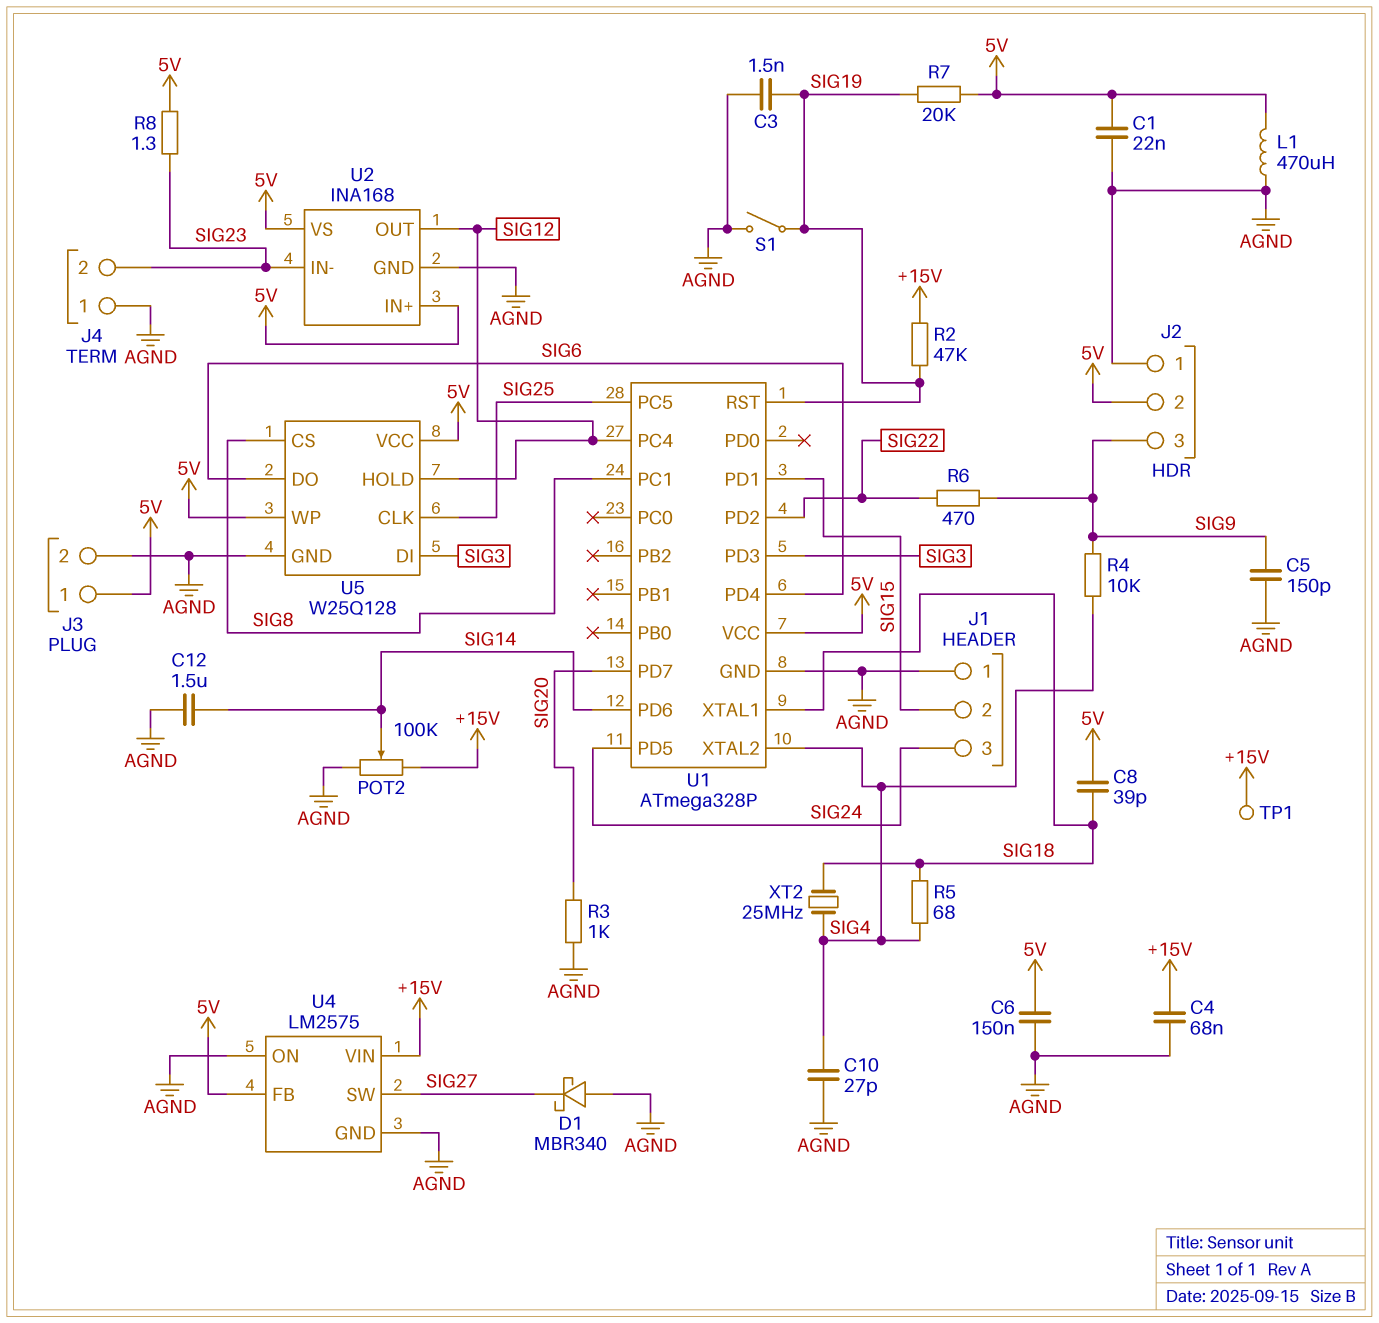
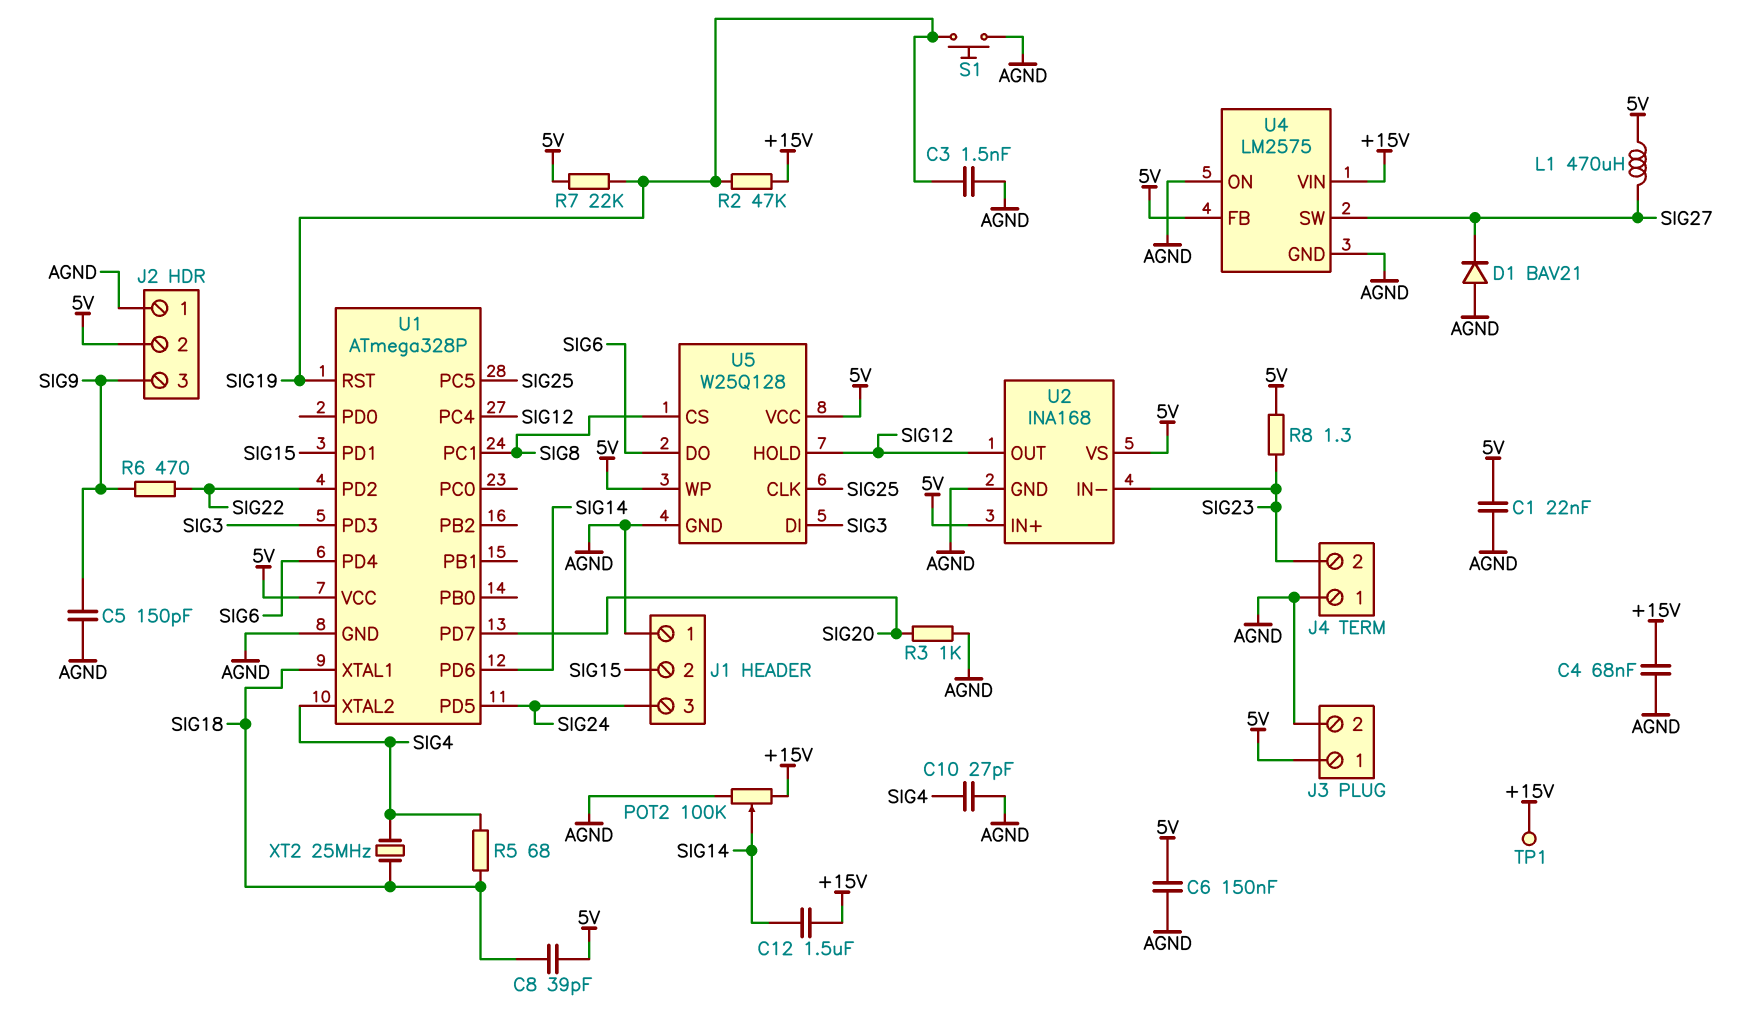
C12: 1.5uF (AGND, SIG14) -> 1.5uF (+15V, SIG14)
D1: schottky MBR340 (A AGND, K SIG27) -> diode BAV21 (A AGND, K SIG27)
L1: 470uH (5V, AGND) -> 470uH (5V, SIG27)
R4: 10k (SIG4, SIG9) -> none
R7: 20k (5V, SIG19) -> 22k (5V, SIG19)
S1: switch (AGND, SIG19) -> button (AGND, SIG19)

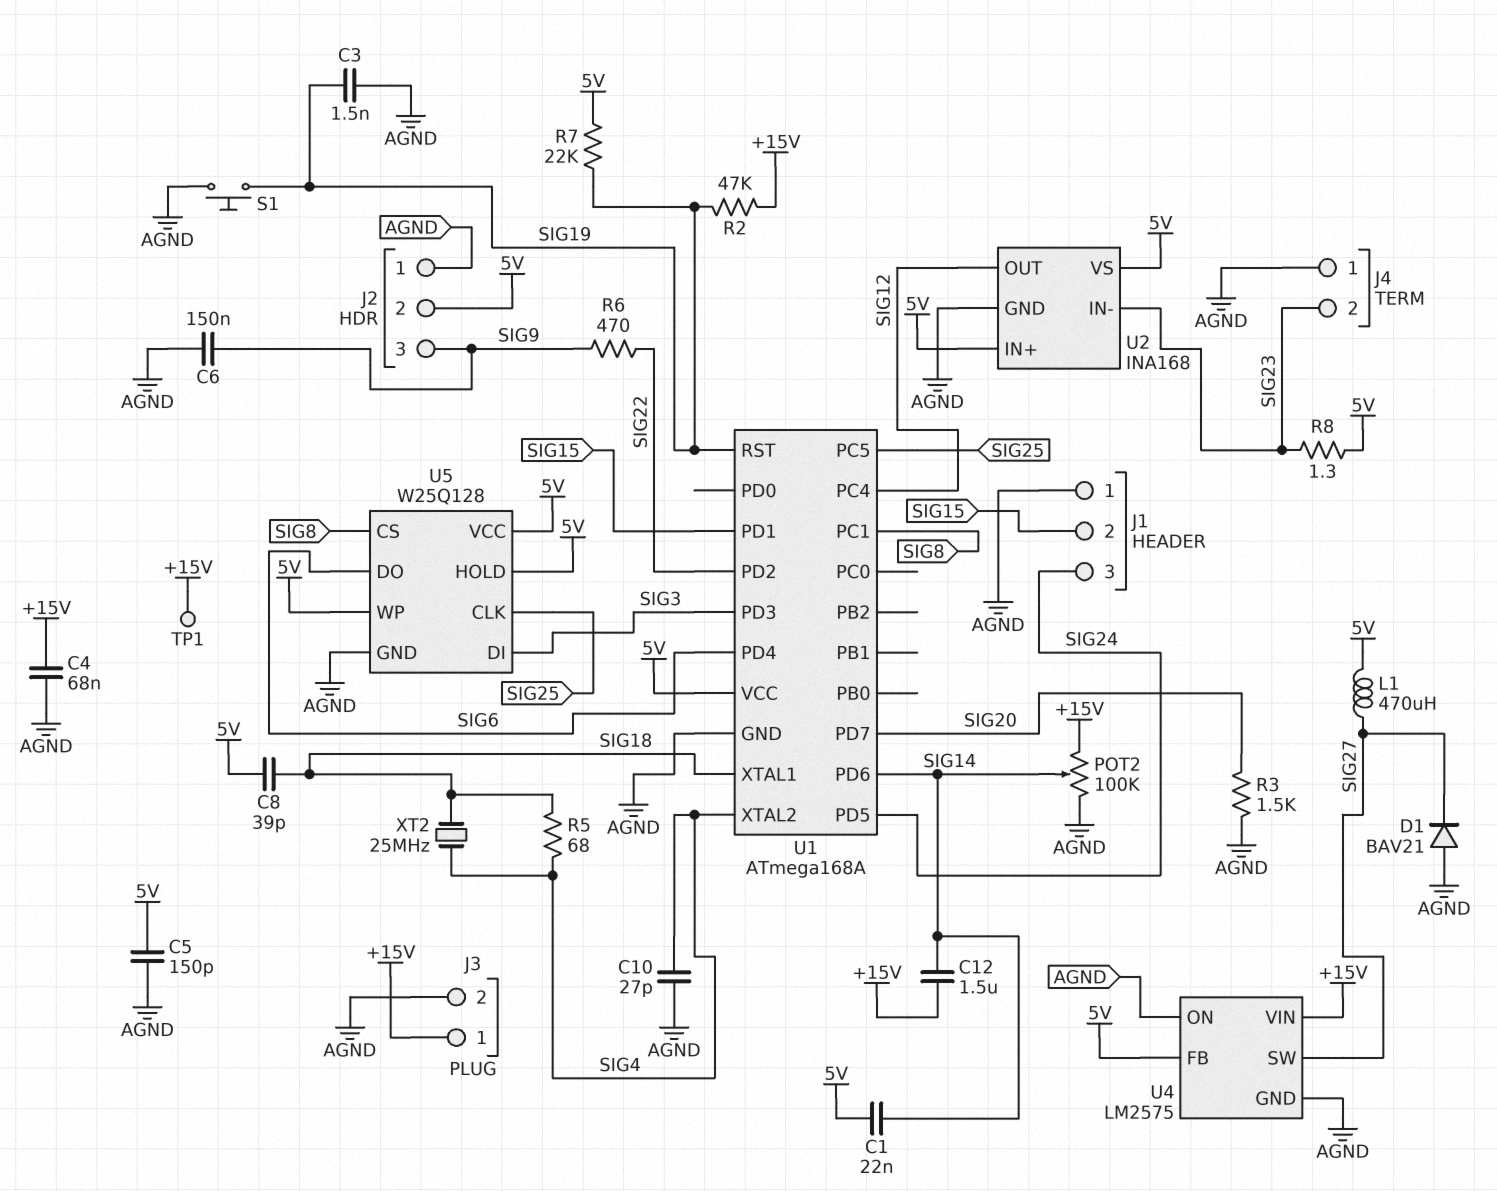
C1: 22nF (5V, AGND) -> 22nF (5V, SIG14)
C5: 150pF (AGND, SIG9) -> 150pF (5V, AGND)
C6: 150nF (5V, AGND) -> 150nF (AGND, SIG9)
J3 pin 1: 5V -> +15V
R3: 1k (AGND, SIG20) -> 1.5k (AGND, SIG20)
U1: ATmega328P -> ATmega168A
U5 pin HOLD: SIG12 -> 5V

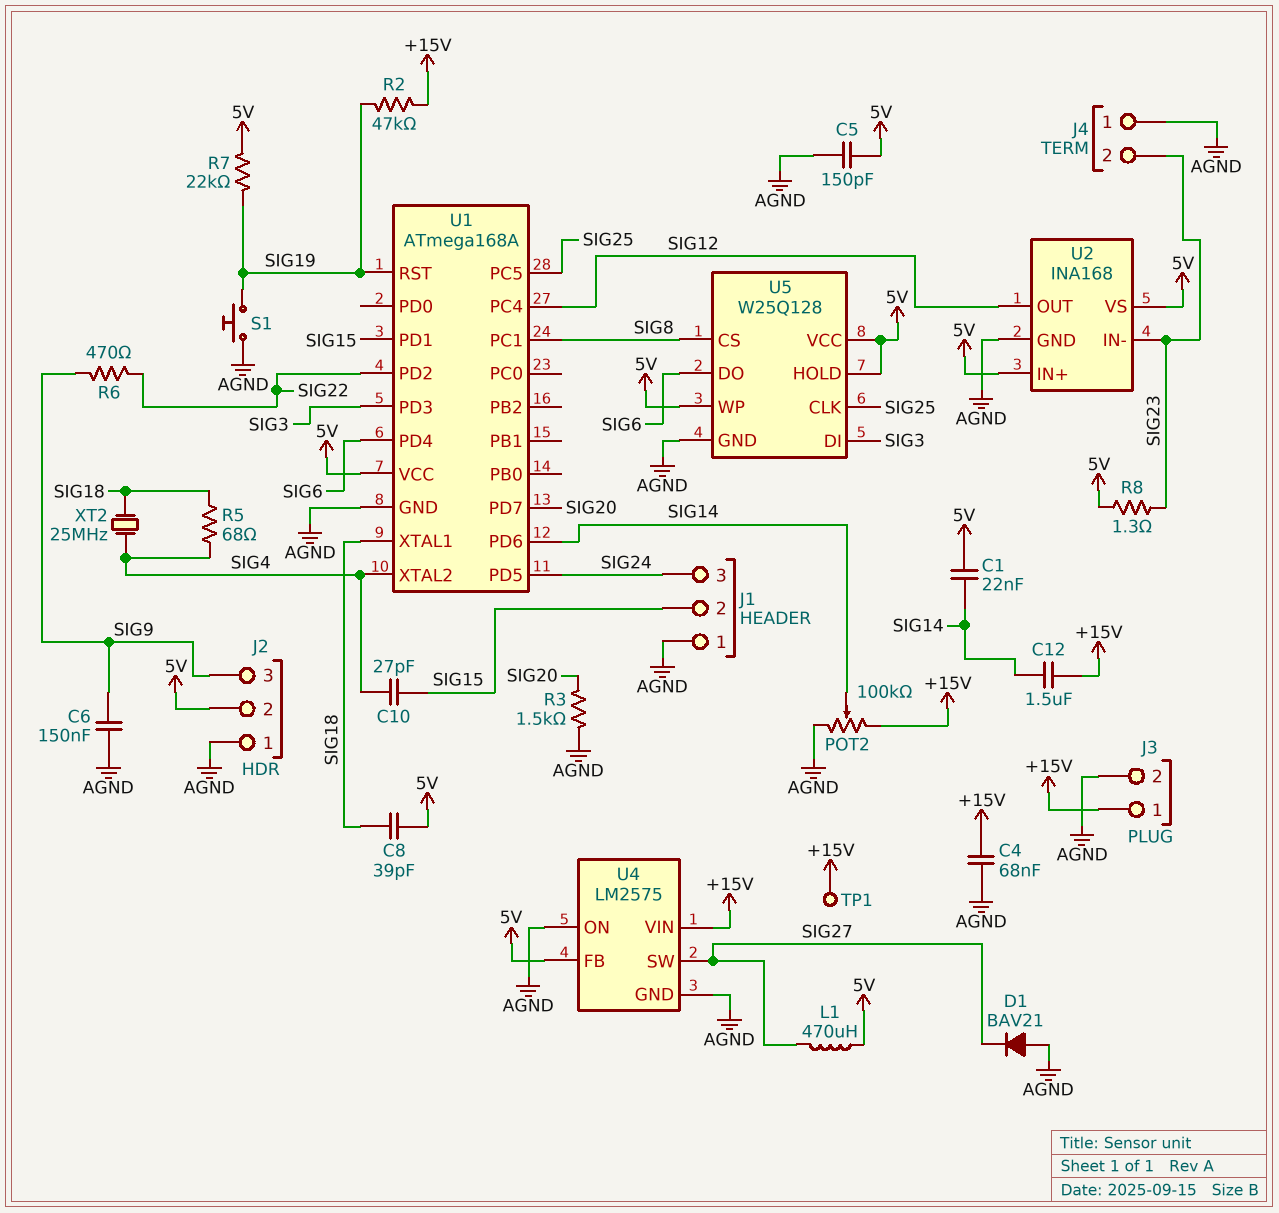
C3: 1.5nF (AGND, SIG19) -> none
C10: 27pF (AGND, SIG4) -> 27pF (SIG4, SIG15)

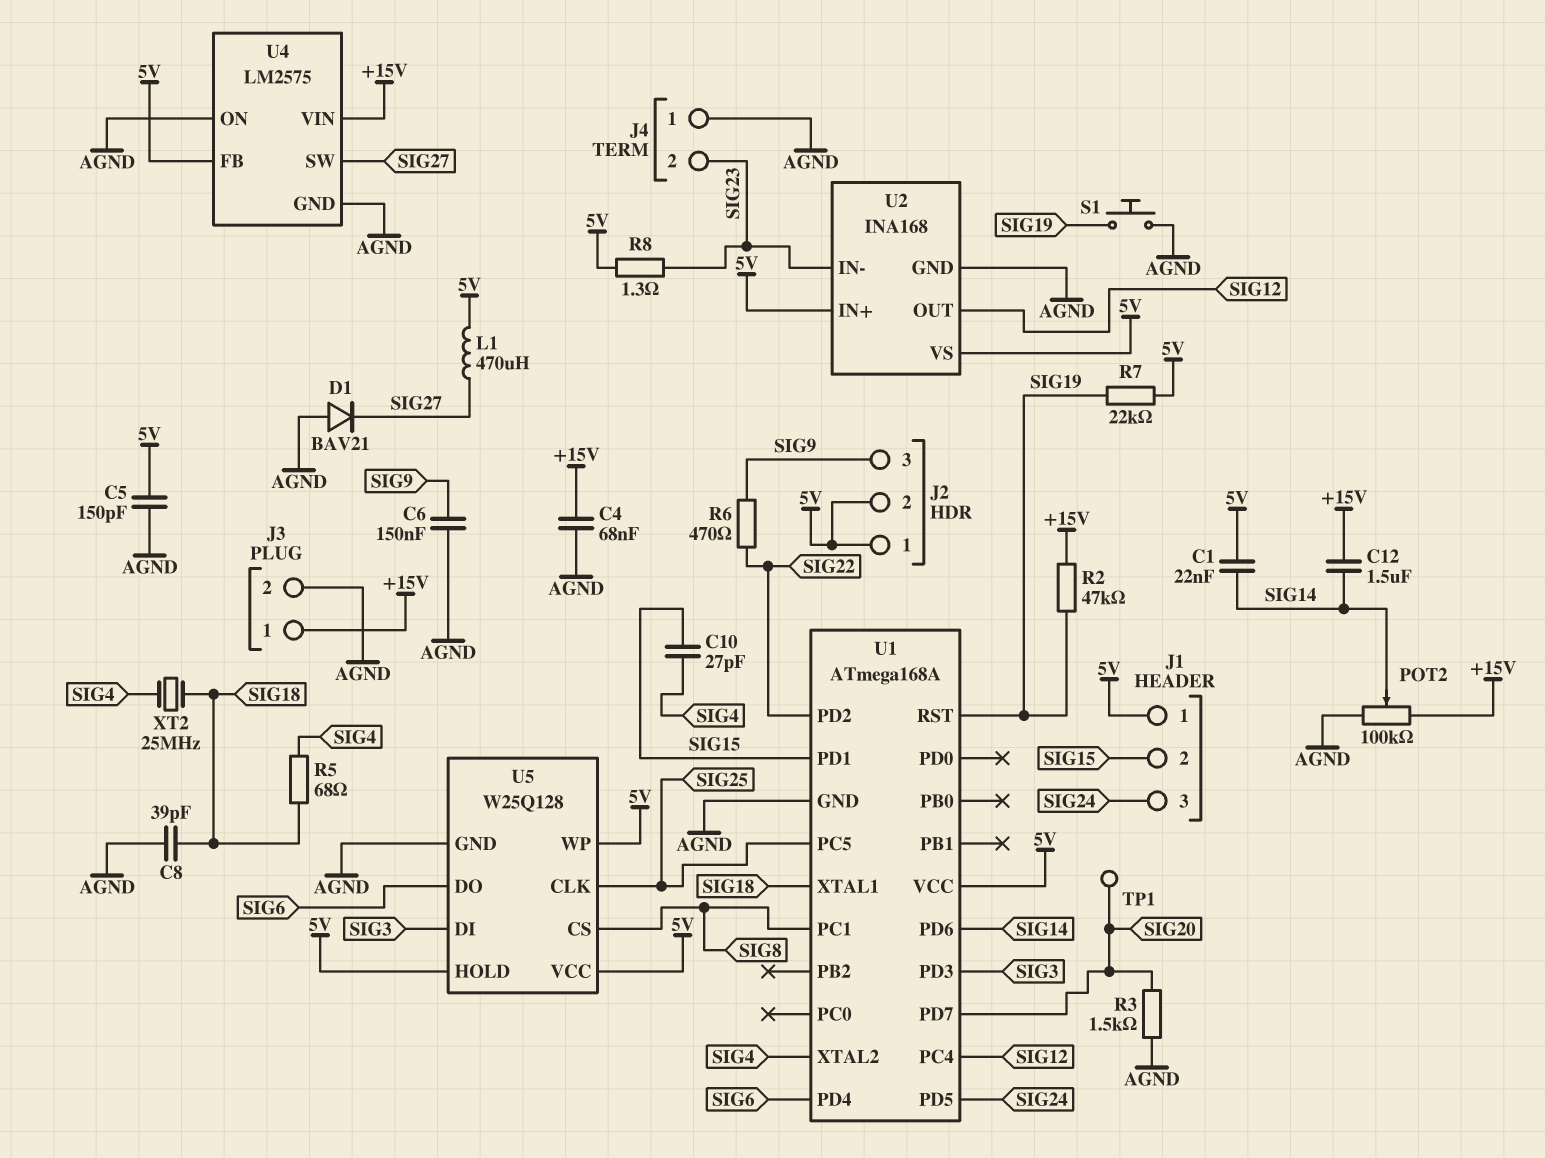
C8: 39pF (5V, SIG18) -> 39pF (AGND, SIG18)
J1 pin 1: AGND -> 5V
J2 pin 1: AGND -> 5V
TP1: test point (+15V) -> test point (SIG20)

